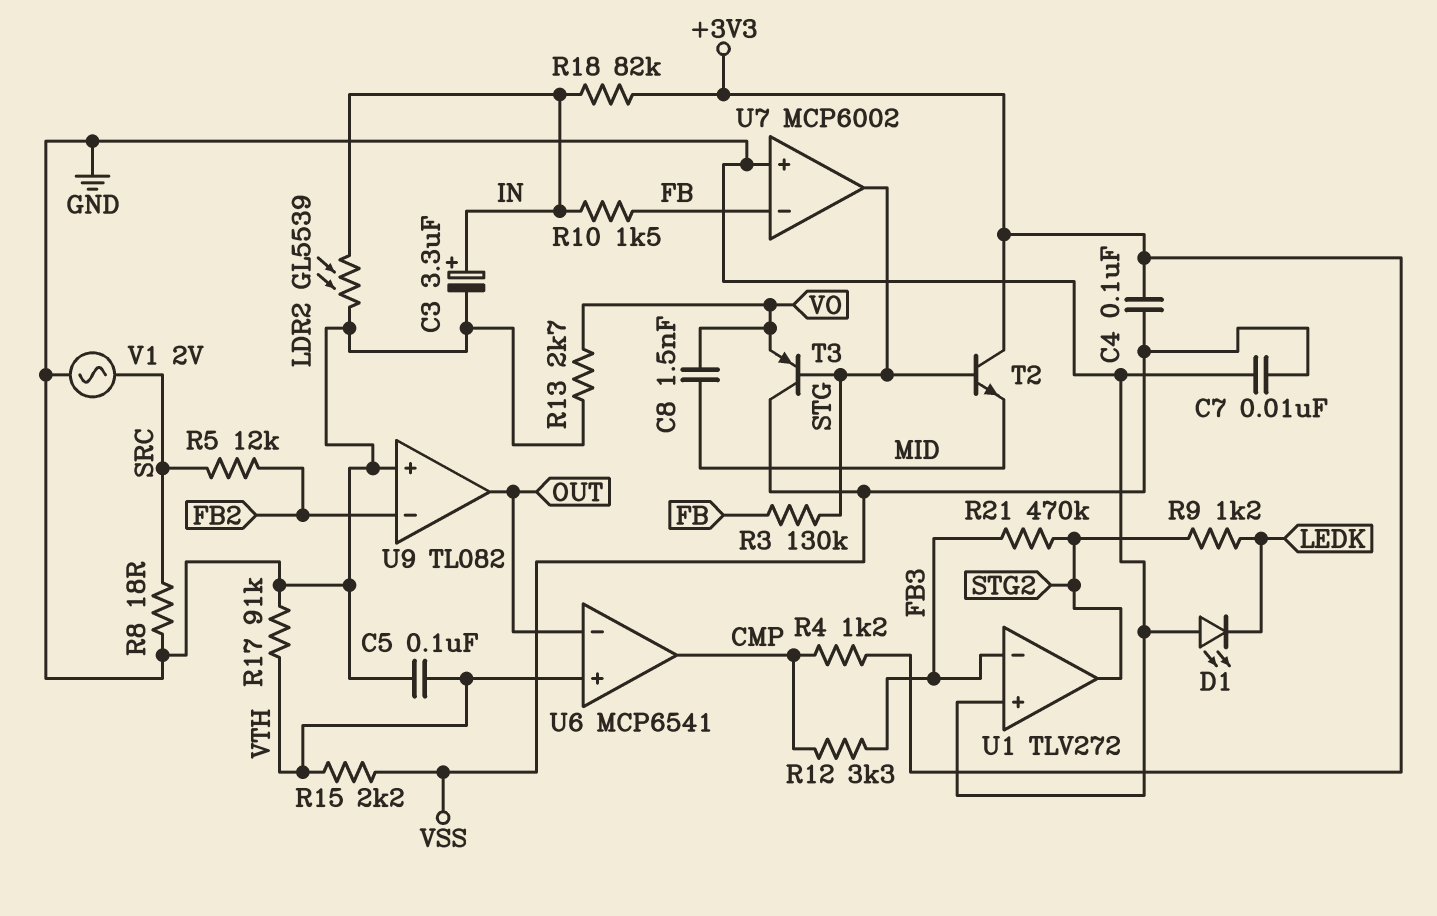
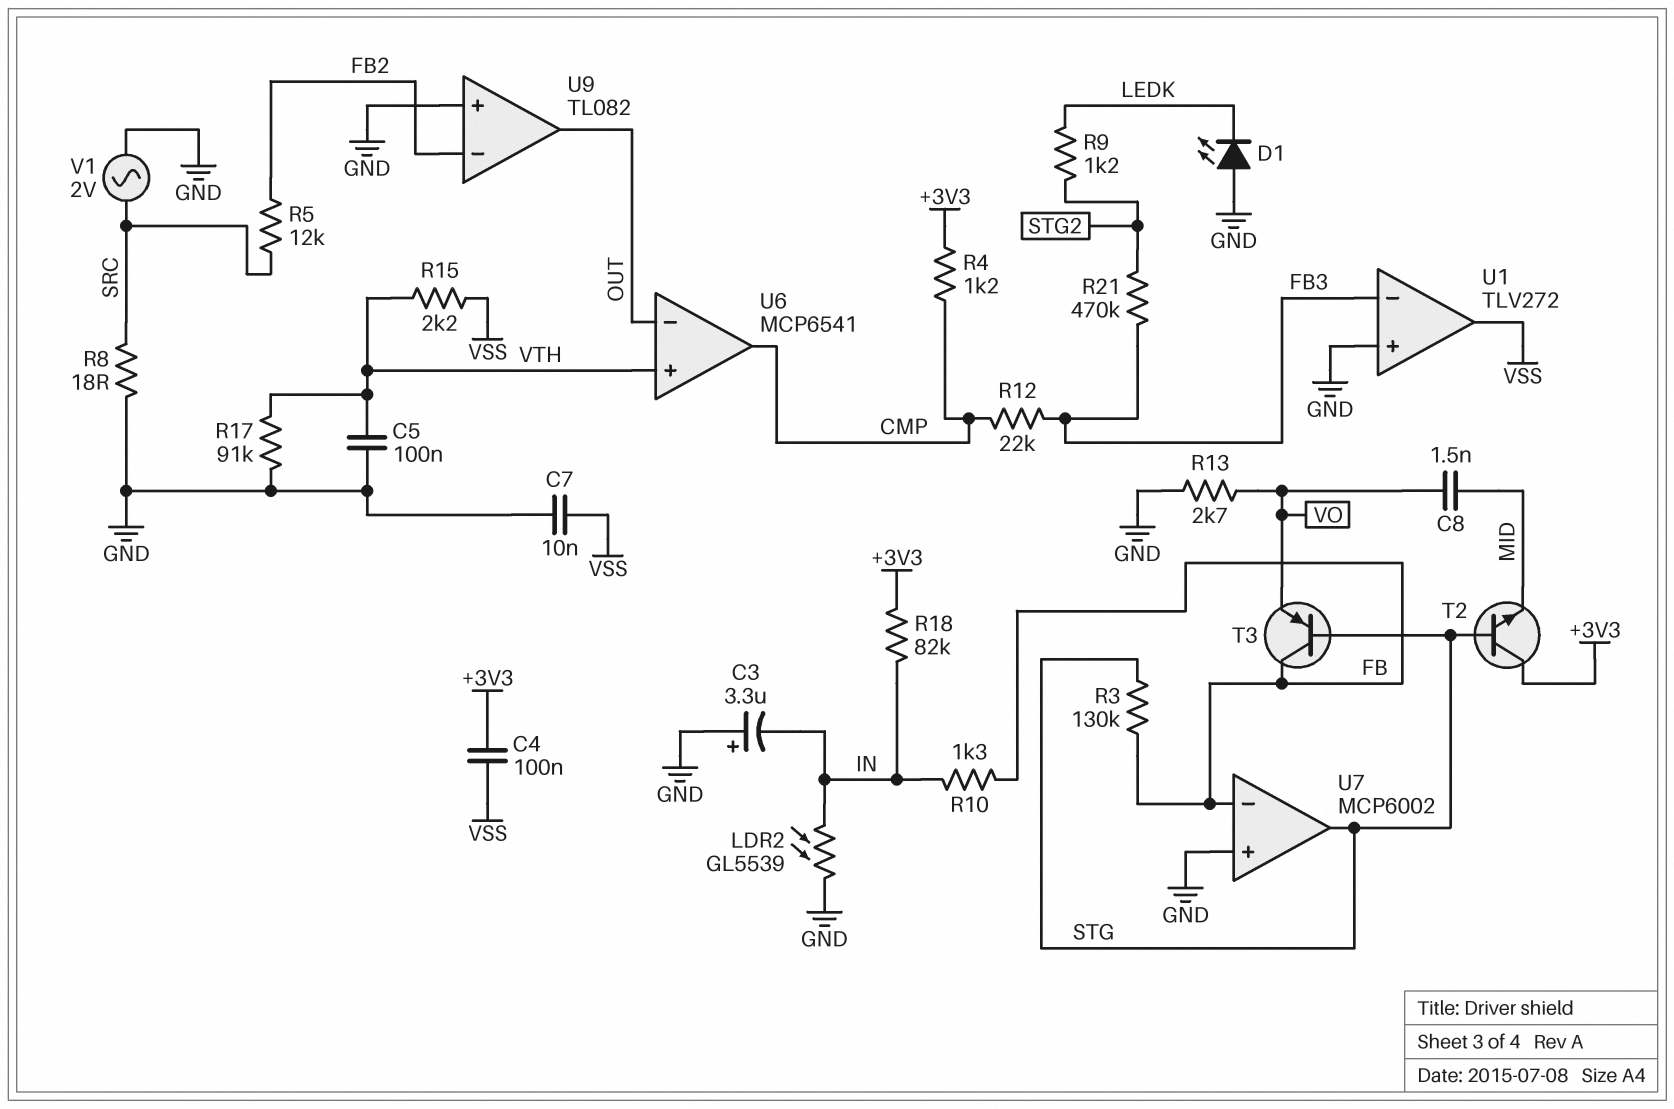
C3: 3.3uF (plus IN, minus GND) -> 3.3uF (plus GND, minus IN)
R10: 1.5k (FB, IN) -> 1.3k (FB, IN)
R12: 3.3k (CMP, FB3) -> 22k (CMP, FB3)
T3: PNP (B STG, C VSS, E VO) -> PNP (B STG, C FB, E VO)
U1 pin out: STG2 -> VSS

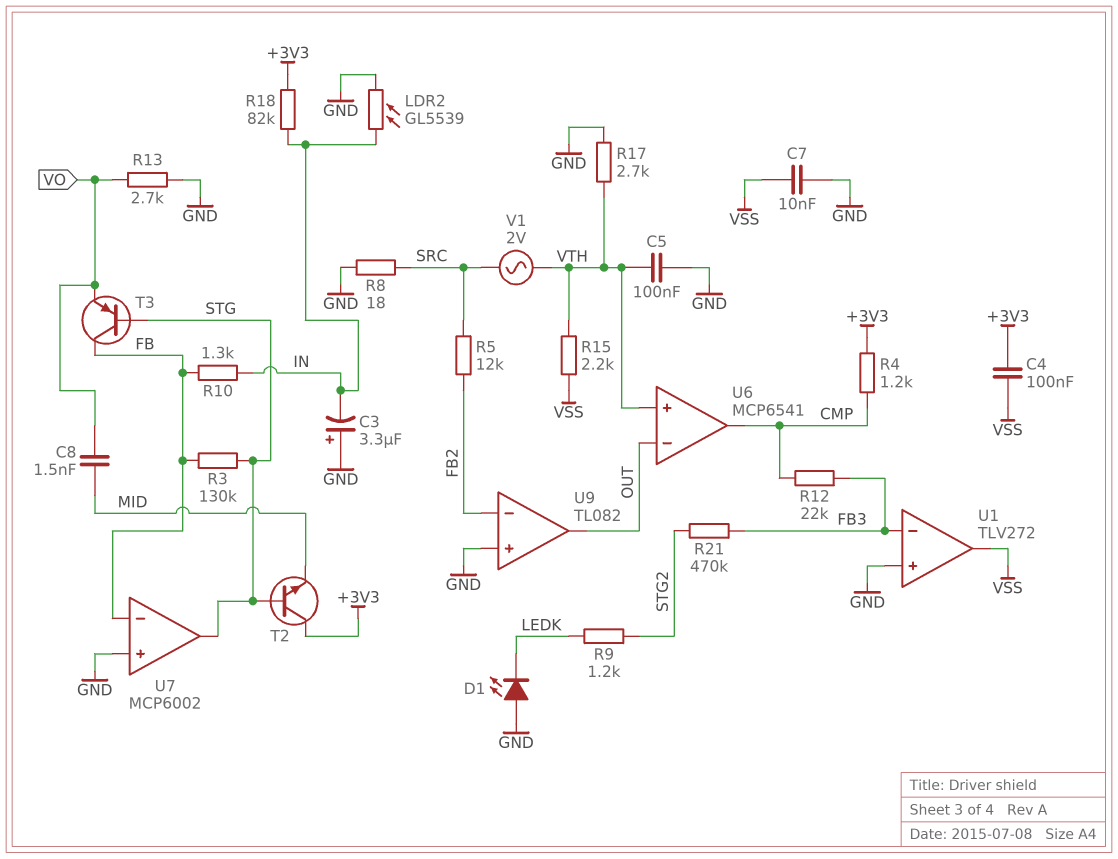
R17: 91k (GND, VTH) -> 2.7k (GND, VTH)
V1: AC 2V (GND, SRC) -> AC 2V (SRC, VTH)

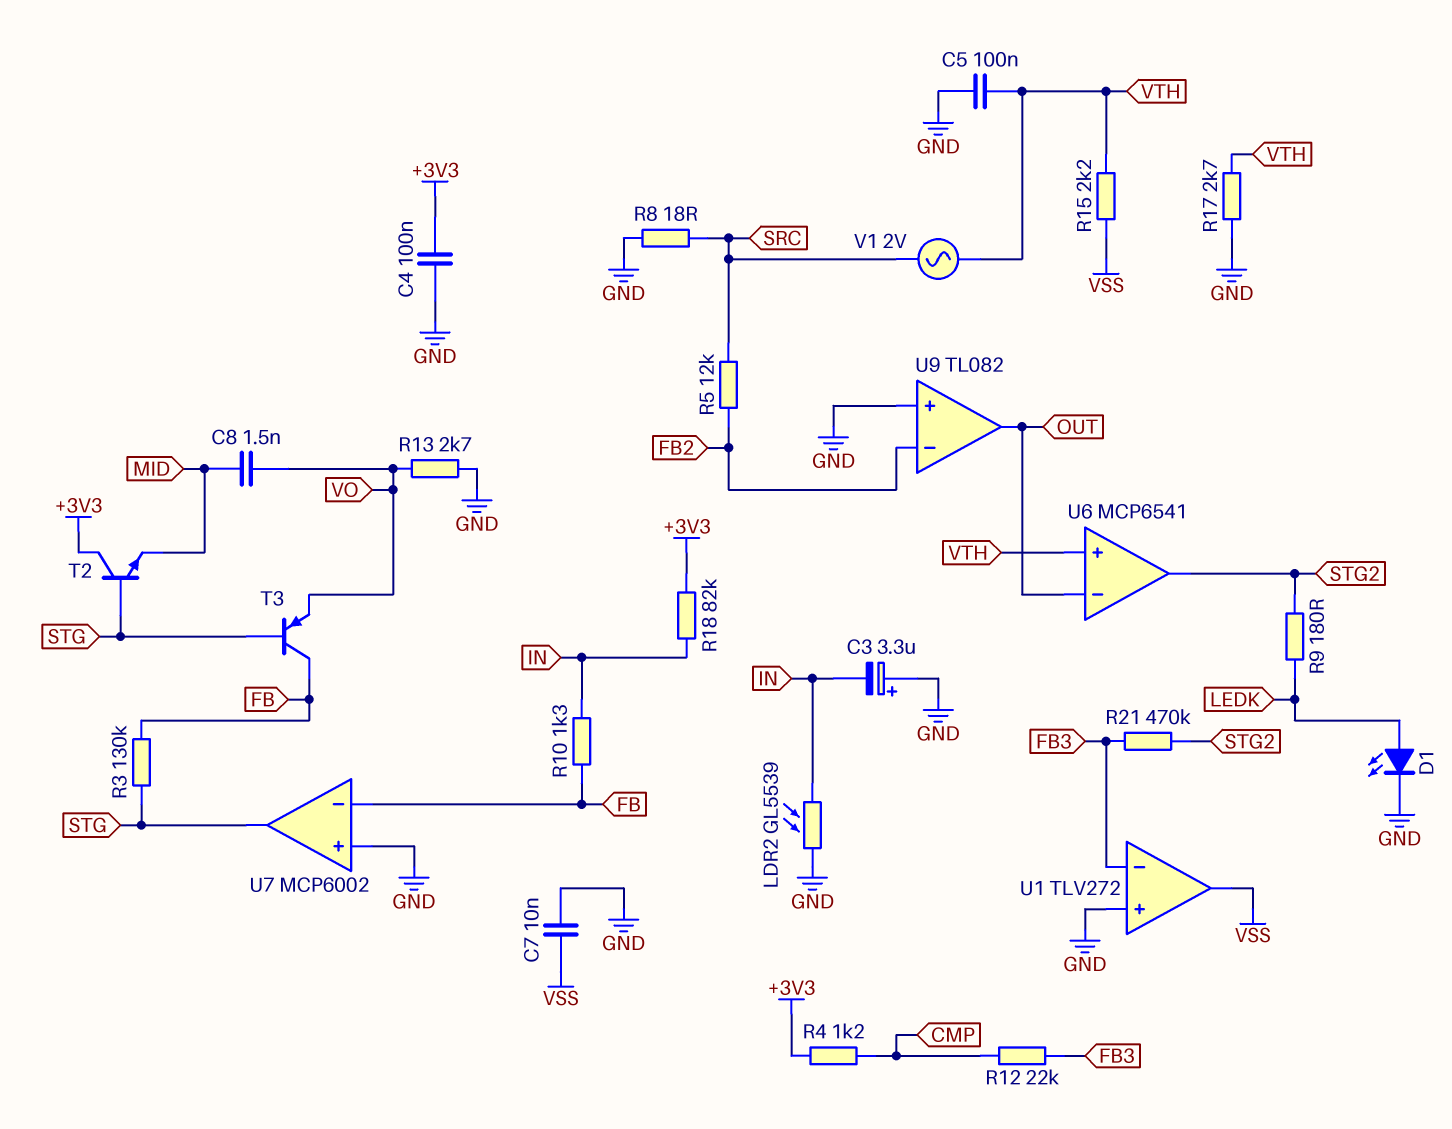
C4: 100nF (+3V3, VSS) -> 100nF (+3V3, GND)
D1: LED (A GND, K LEDK) -> LED (A LEDK, K GND)
R9: 1.2k (LEDK, STG2) -> 180 (LEDK, STG2)
U6 pin out: CMP -> STG2

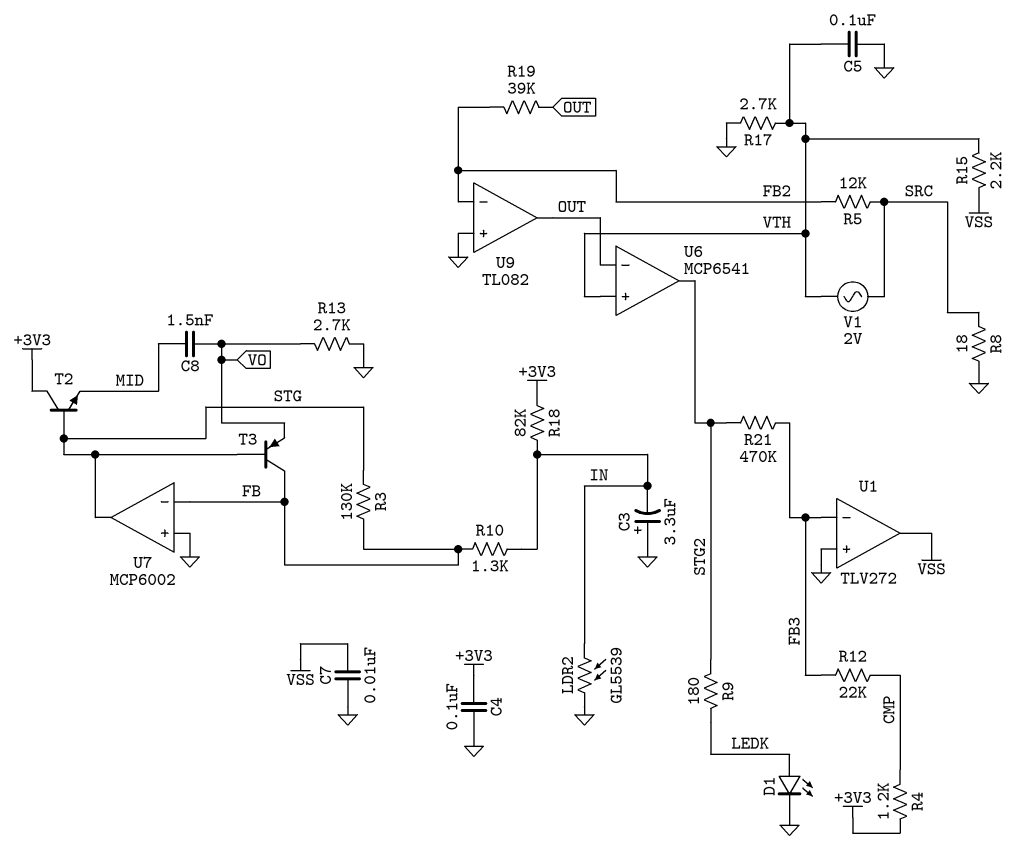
R19: none -> 39k (FB2, OUT)

